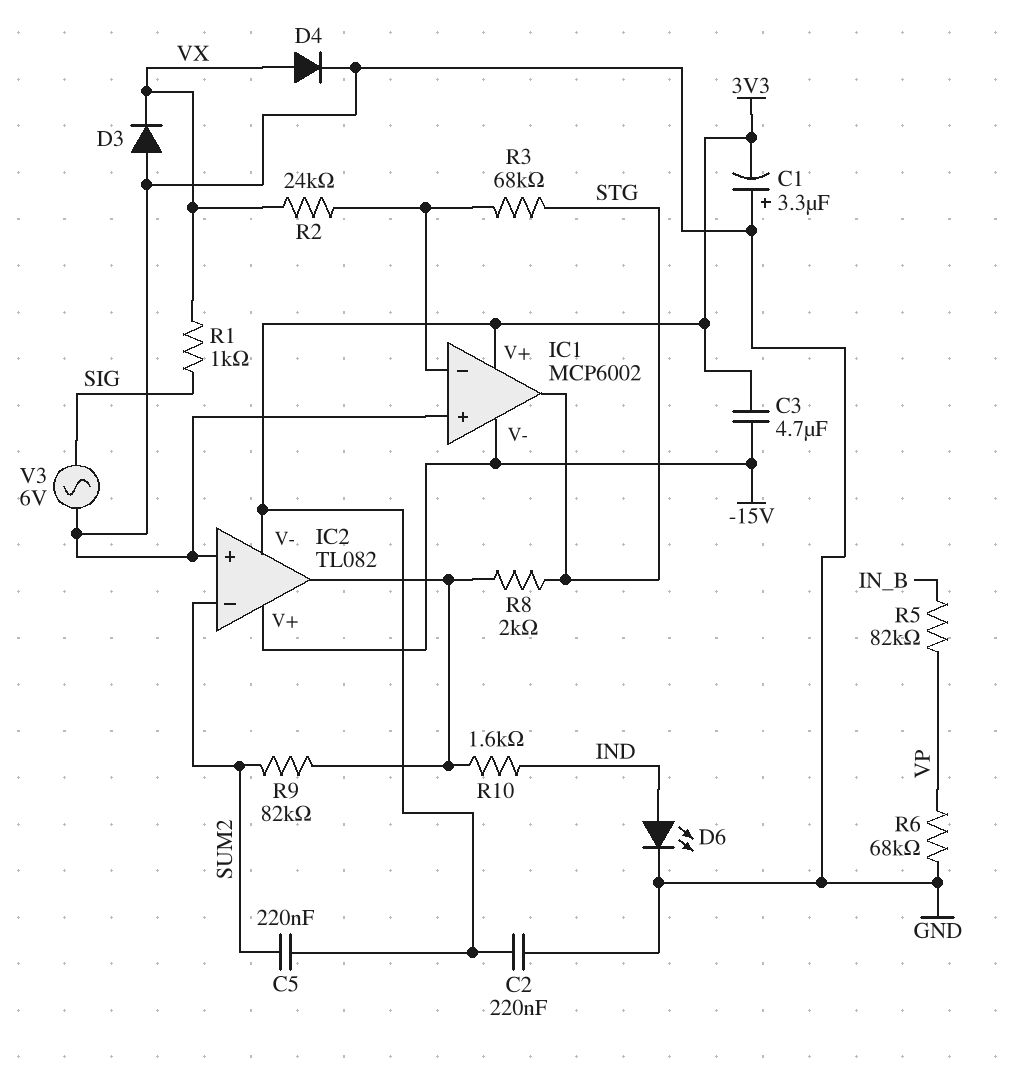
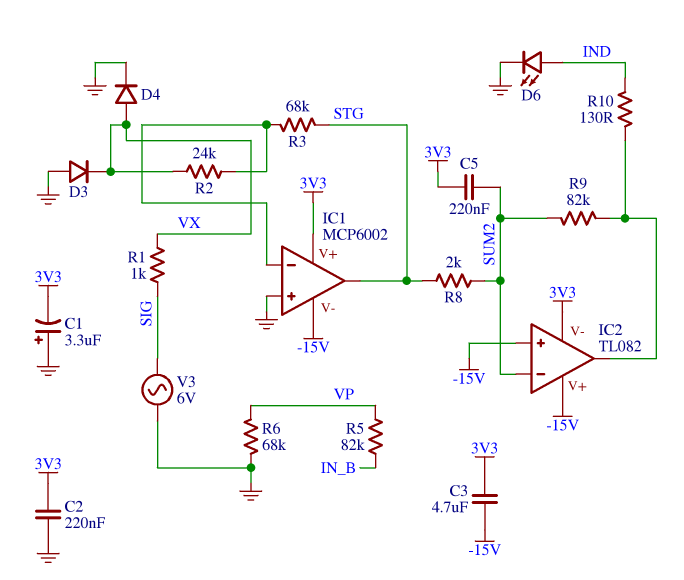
IC2 pin in+: GND -> -15V
R8: 2k (IC2/out, STG) -> 2k (STG, SUM2)
R10: 1.6k (IC2/out, IND) -> 130 (IC2/out, IND)

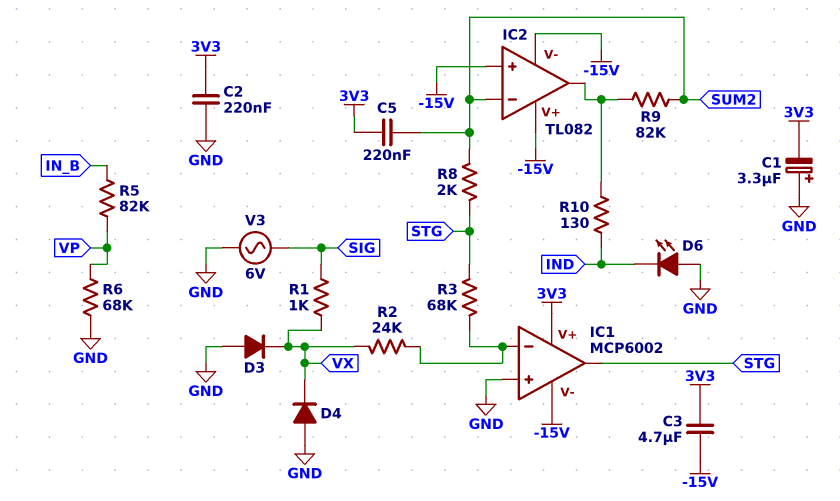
D4: diode (A VX, K GND) -> diode (A GND, K VX)
D6: LED (A IND, K GND) -> LED (A GND, K IND)
IC2 pin V-: 3V3 -> -15V

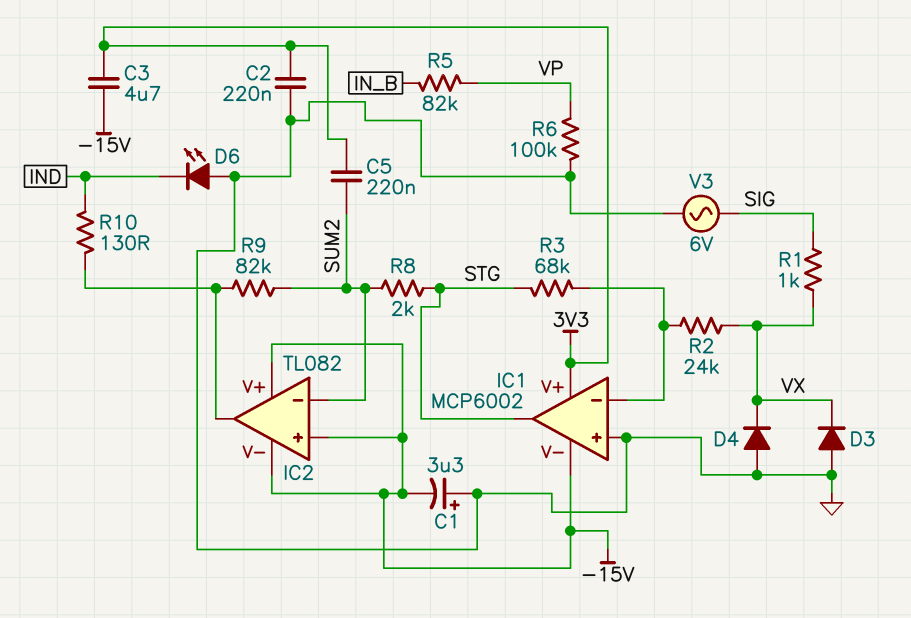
C1: 3.3uF (plus GND, minus 3V3) -> 3.3uF (plus GND, minus -15V)
R6: 68k (GND, VP) -> 100k (GND, VP)

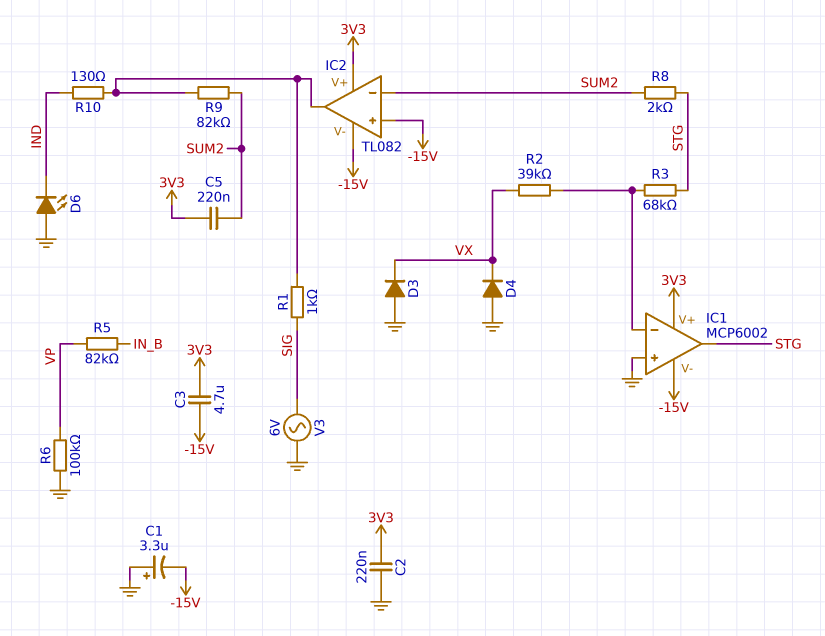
IC2 pin V+: -15V -> 3V3
R1: 1k (SIG, VX) -> 1k (IC2/out, SIG)
R2: 24k (IC1/in-, VX) -> 39k (IC1/in-, VX)

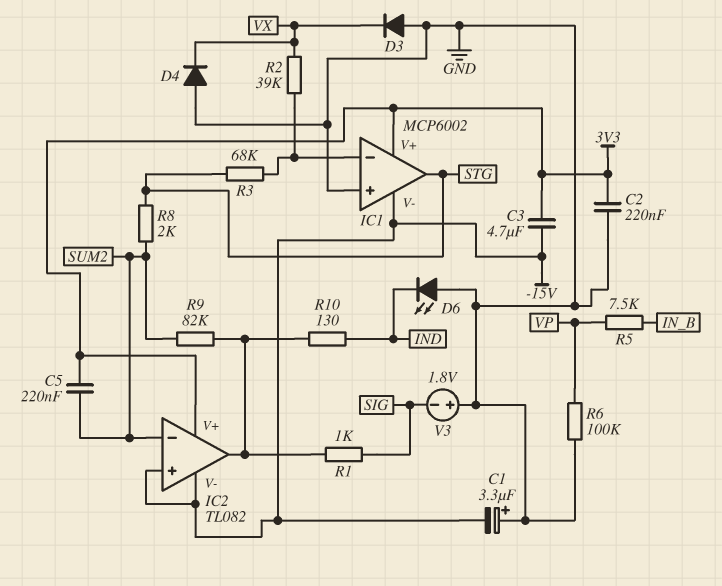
R5: 82k (IN_B, VP) -> 7.5k (IN_B, VP)
V3: AC 6V (GND, SIG) -> 1.8V (plus GND, minus SIG)

